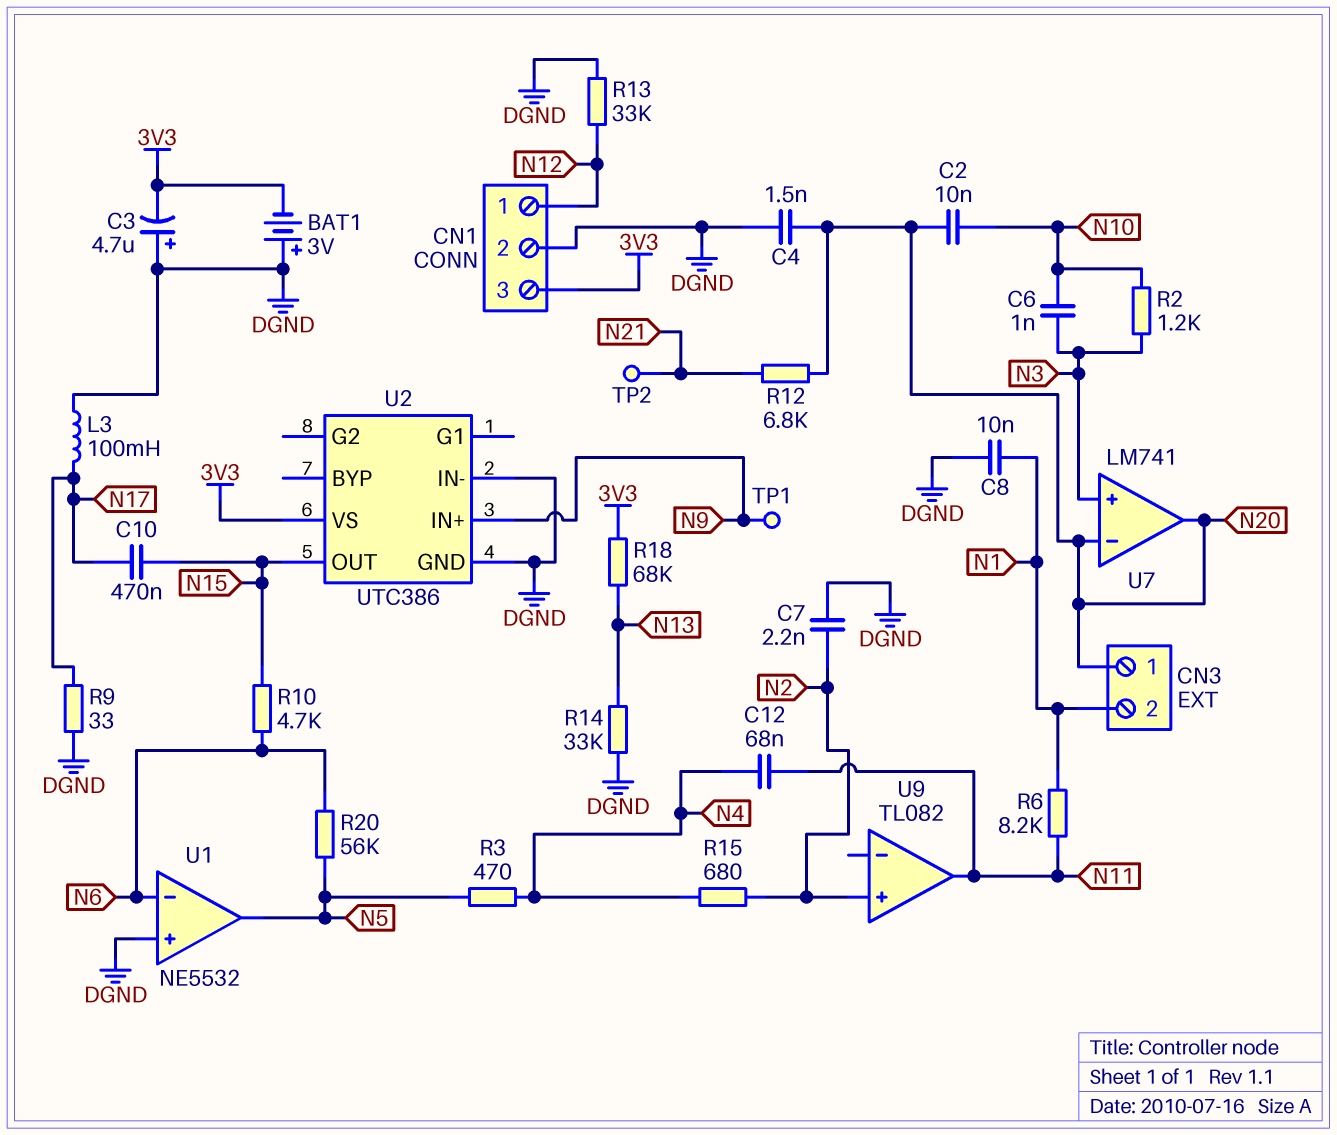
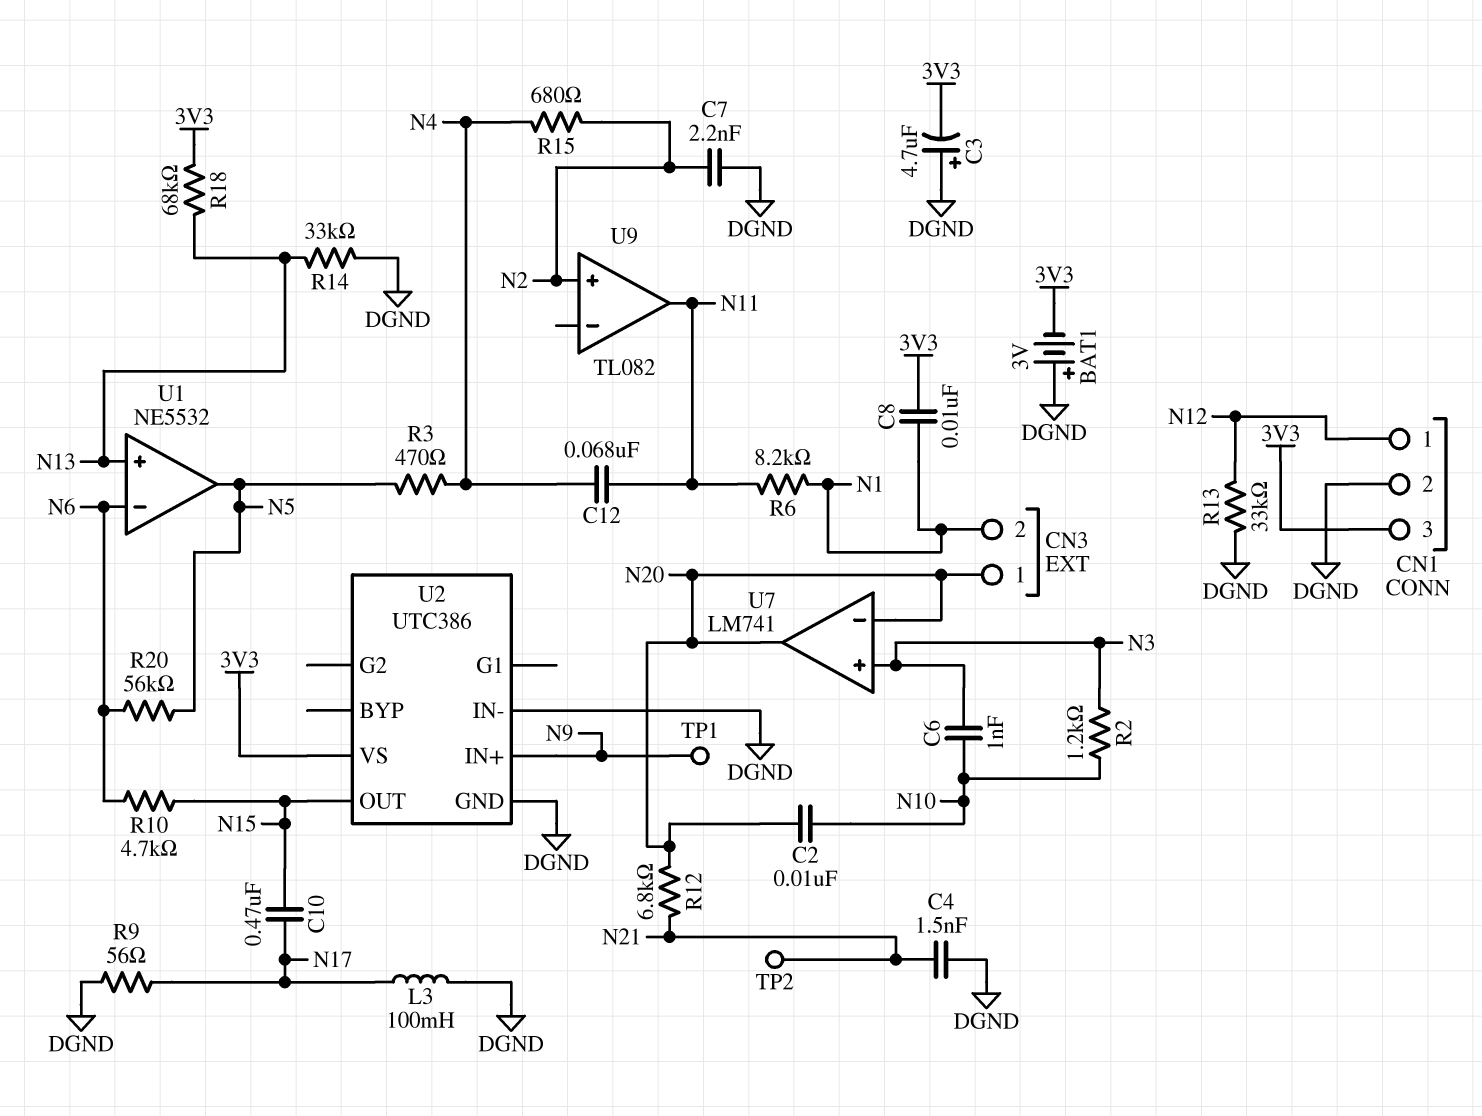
C4: 1.5nF (DGND, N20) -> 1.5nF (DGND, N21)
C8: 10nF (DGND, N1) -> 10nF (3V3, N1)
R9: 33 (DGND, N17) -> 56 (DGND, N17)
U1 pin in+: DGND -> N13

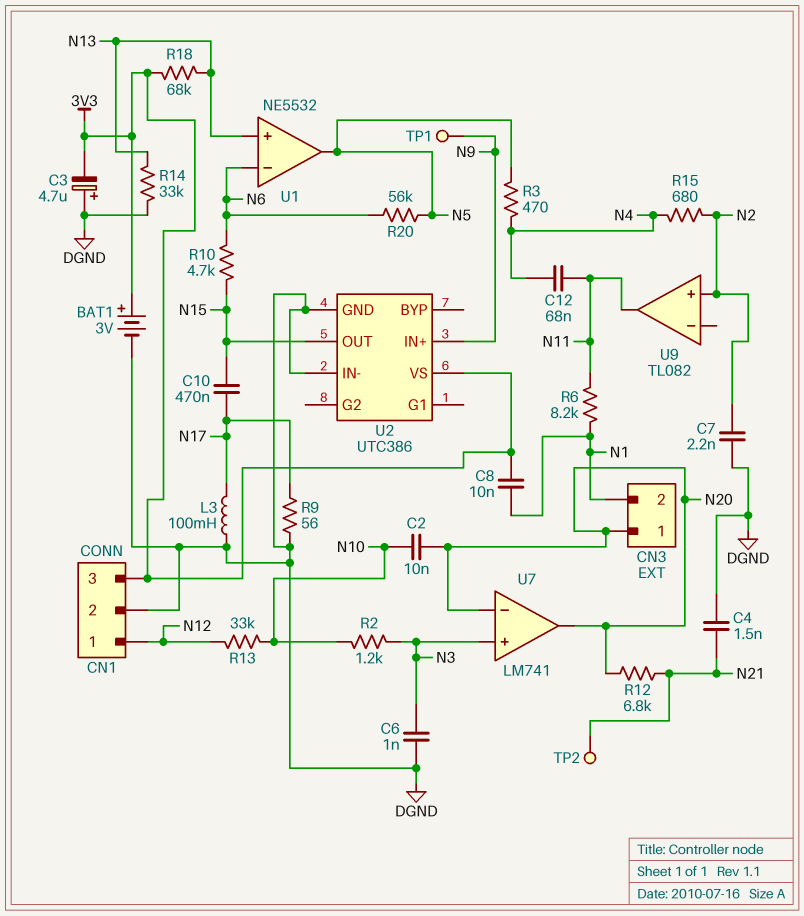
BAT1: 3V (plus DGND, minus 3V3) -> 3V (plus 3V3, minus DGND)
C6: 1nF (N3, N10) -> 1nF (DGND, N3)
R13: 33k (DGND, N12) -> 33k (N10, N12)

